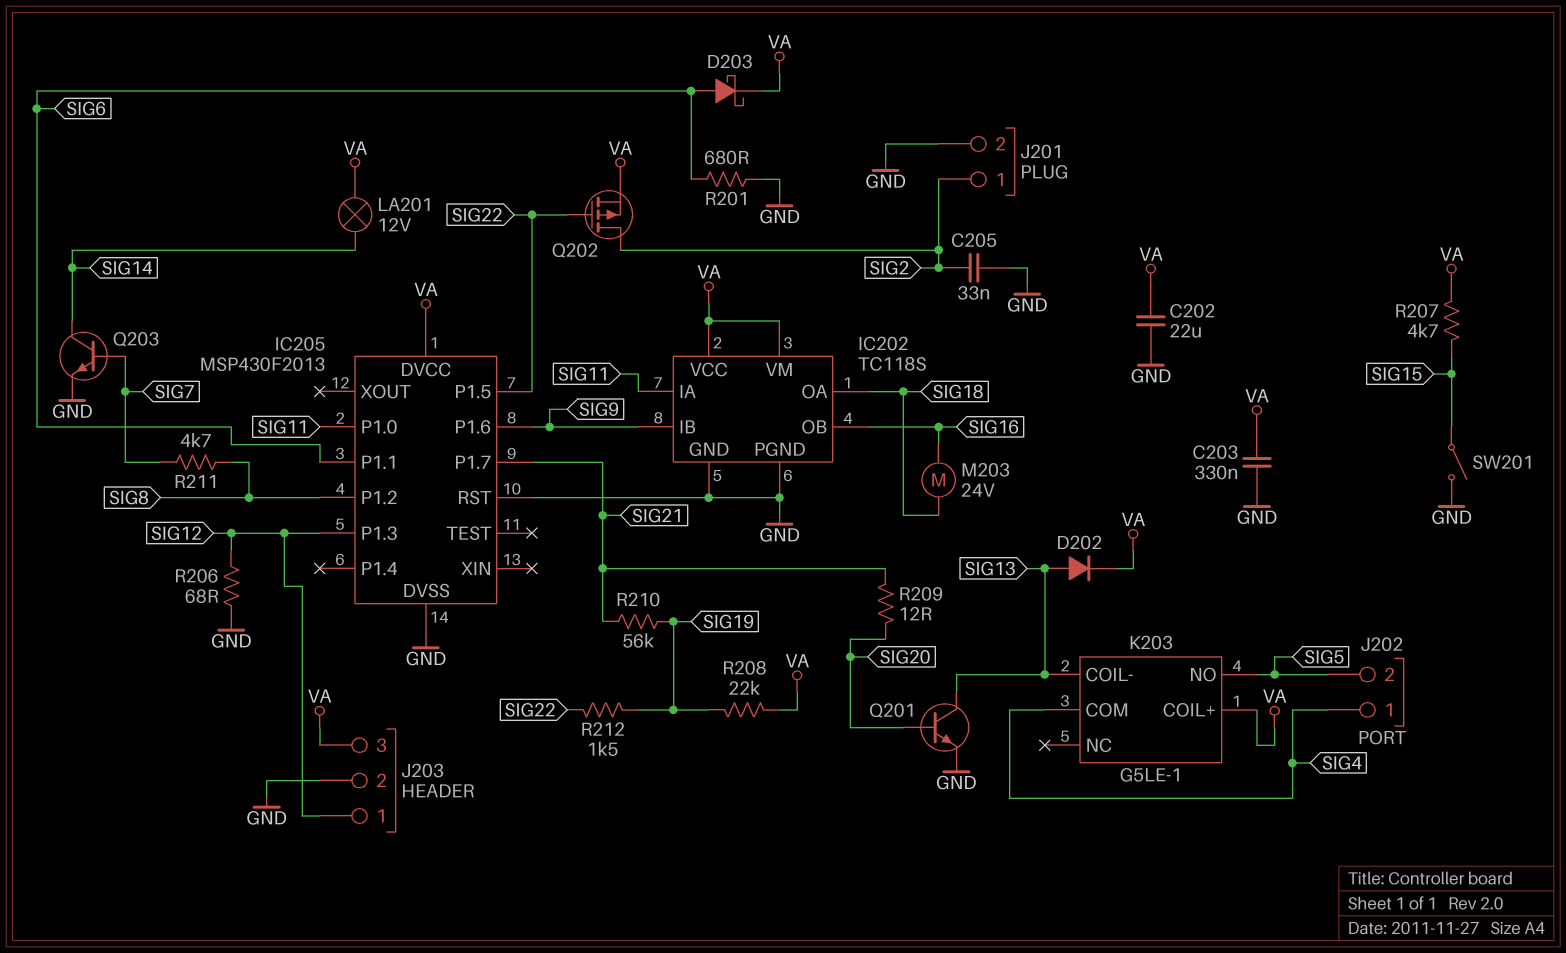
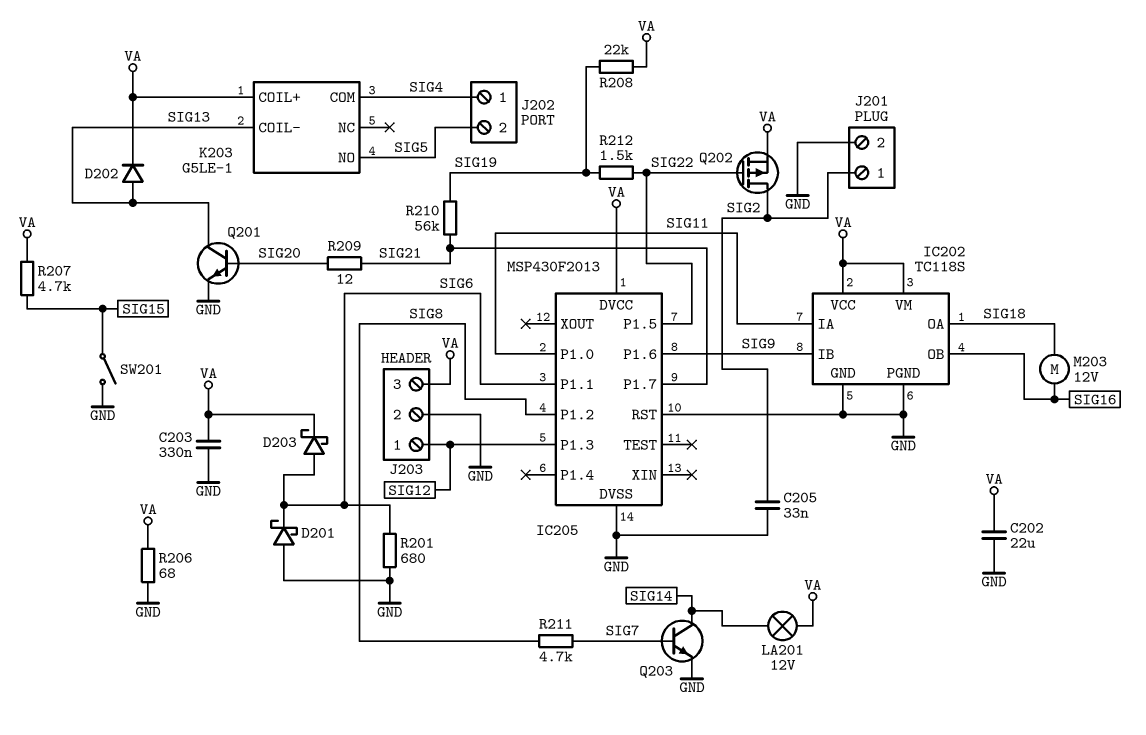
D201: none -> schottky (A GND, K SIG6)
M203: motor 24V (SIG16, SIG18) -> motor 12V (SIG16, SIG18)
R206: 68 (GND, SIG12) -> 68 (GND, VA)

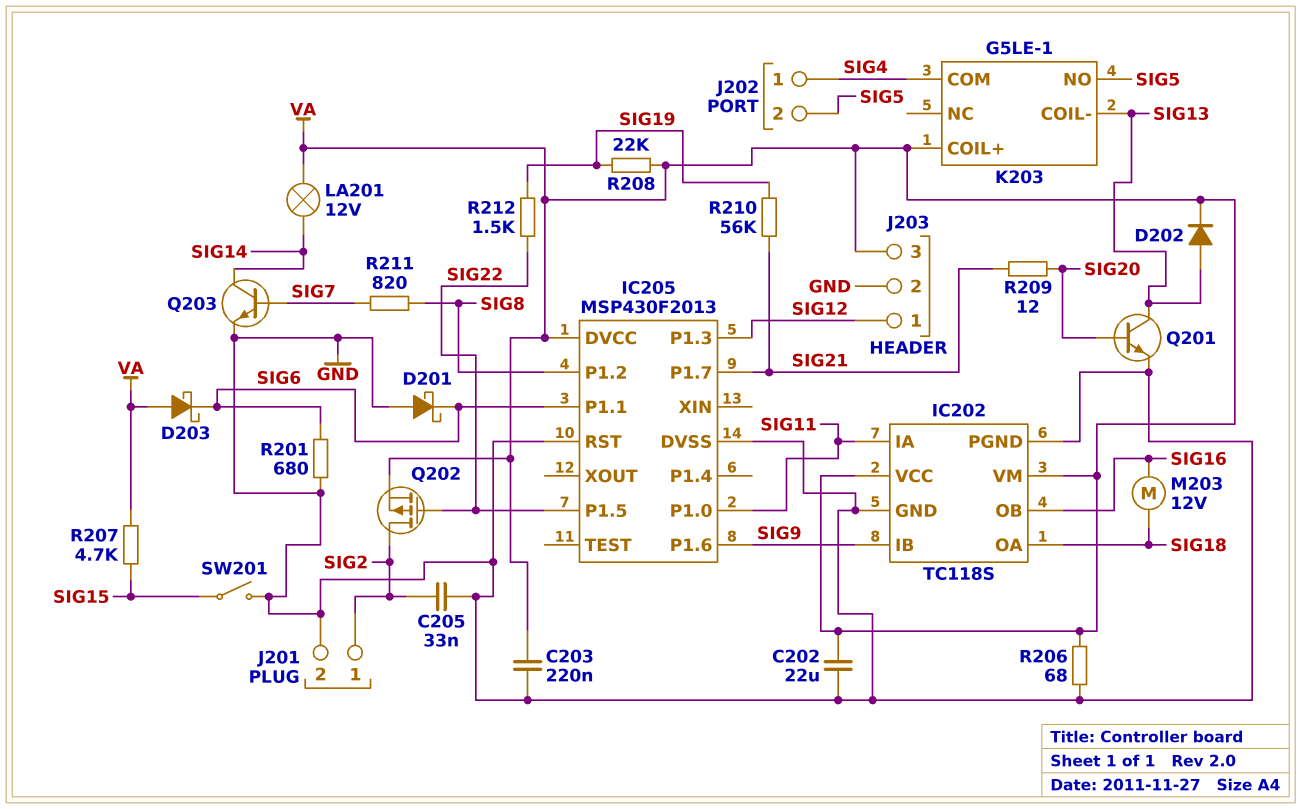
C203: 330nF (GND, VA) -> 220nF (GND, VA)
D203: schottky (A SIG6, K VA) -> schottky (A VA, K SIG6)
R211: 4.7k (SIG7, SIG8) -> 820 (SIG7, SIG8)

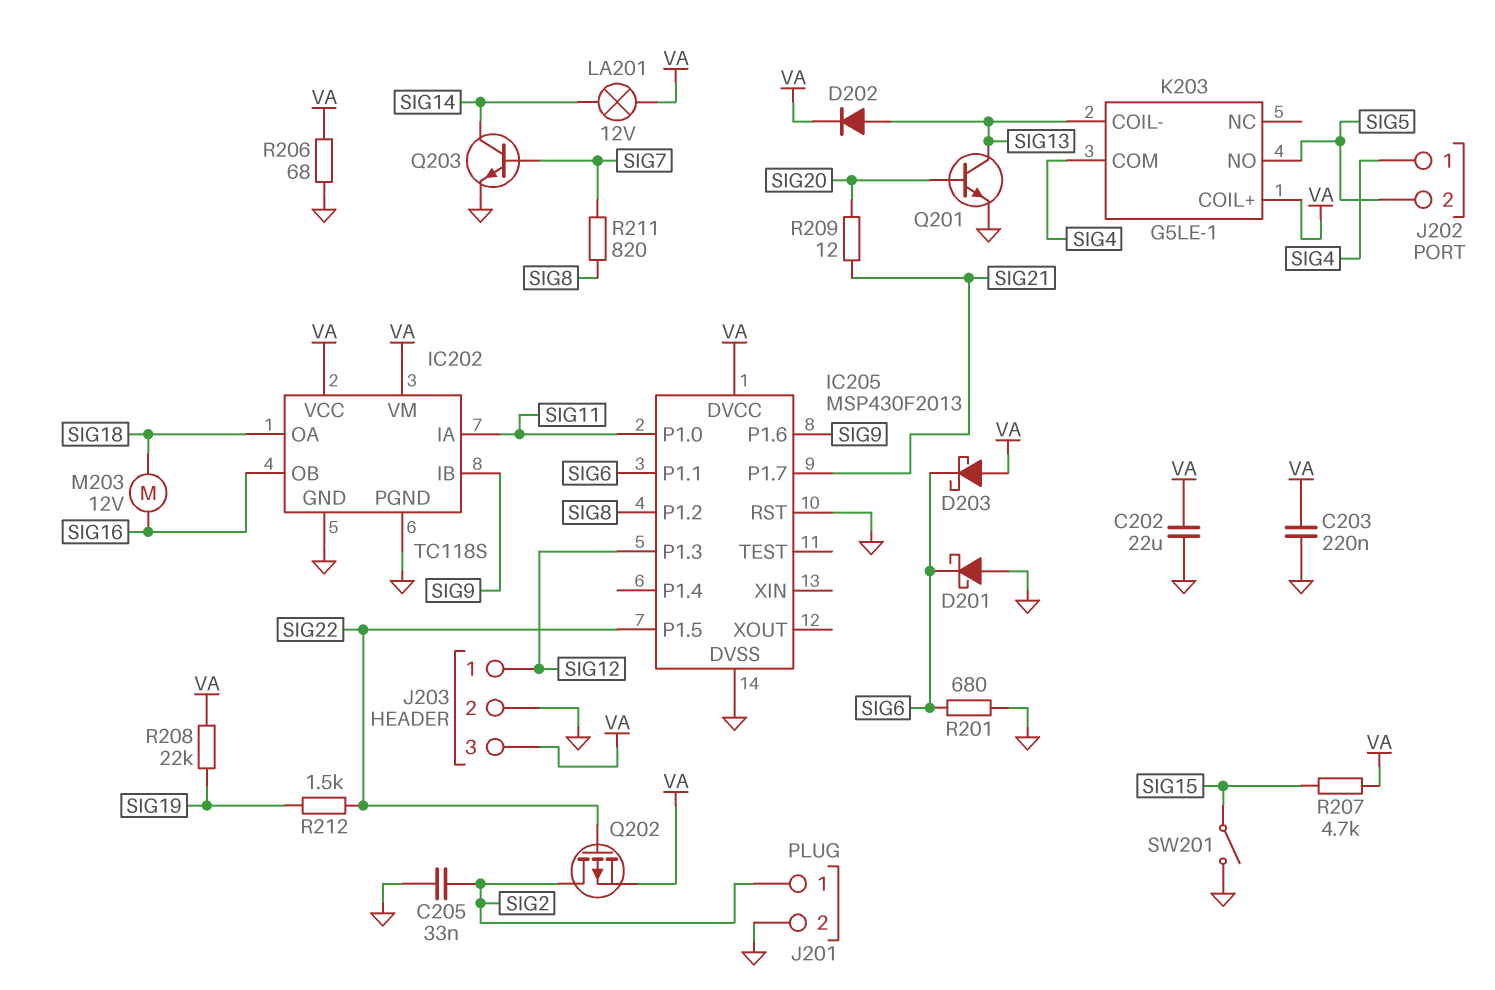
R210: 56k (SIG19, SIG21) -> none

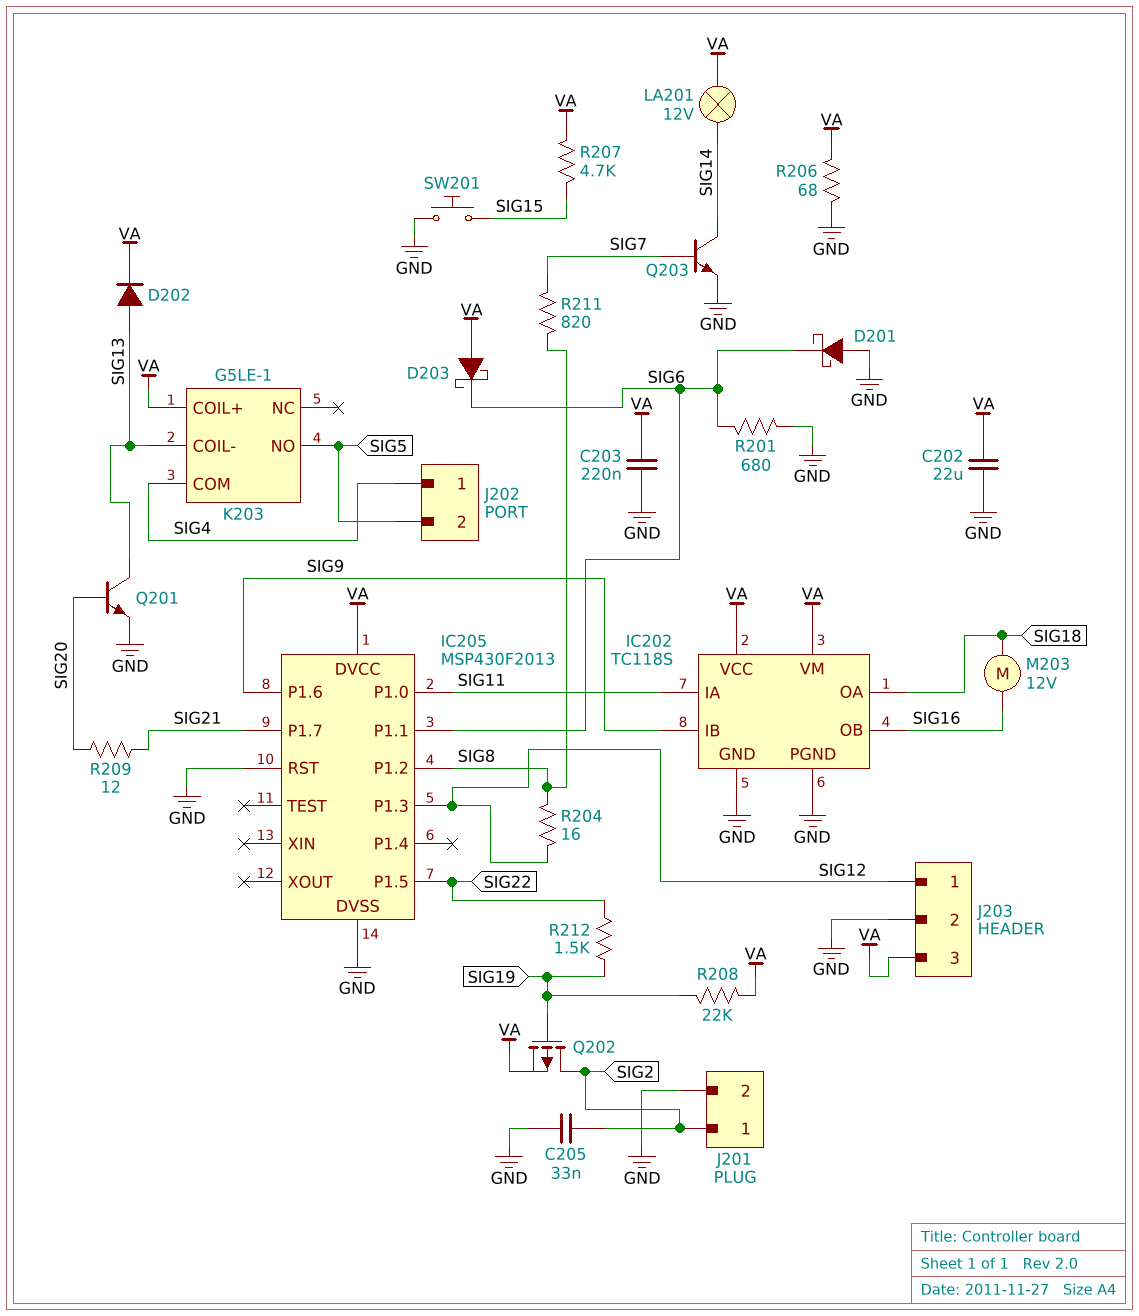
Q202: PMOS (G SIG22, D SIG2, S VA) -> PMOS (G SIG19, D SIG2, S VA)
R204: none -> 16 (SIG8, SIG12)
SW201: switch (GND, SIG15) -> button (GND, SIG15)

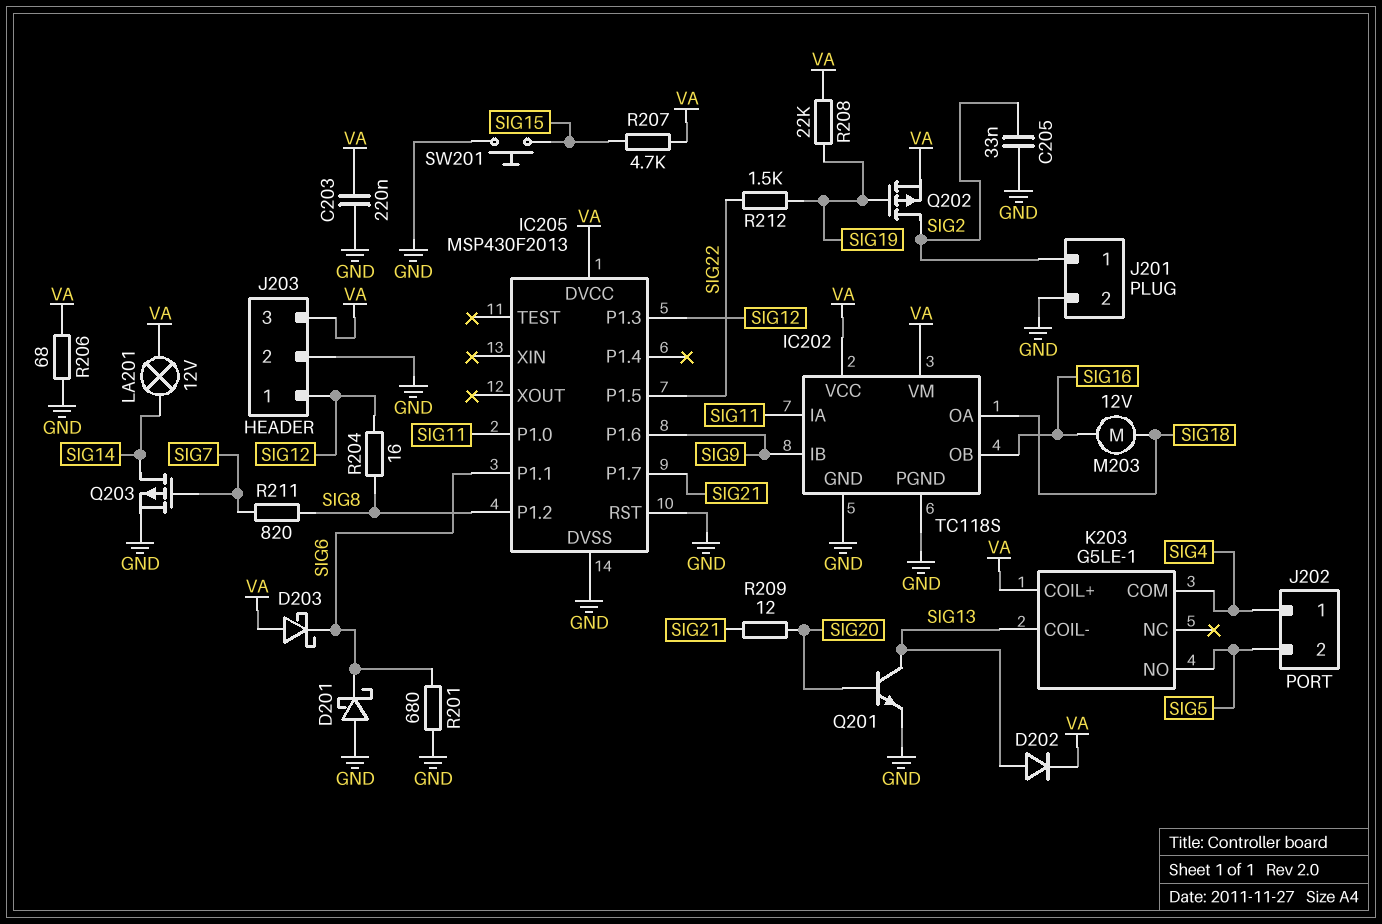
C202: 22uF (GND, VA) -> none
Q203: NPN (B SIG7, C SIG14, E GND) -> PMOS (G SIG7, D SIG14, S GND)

